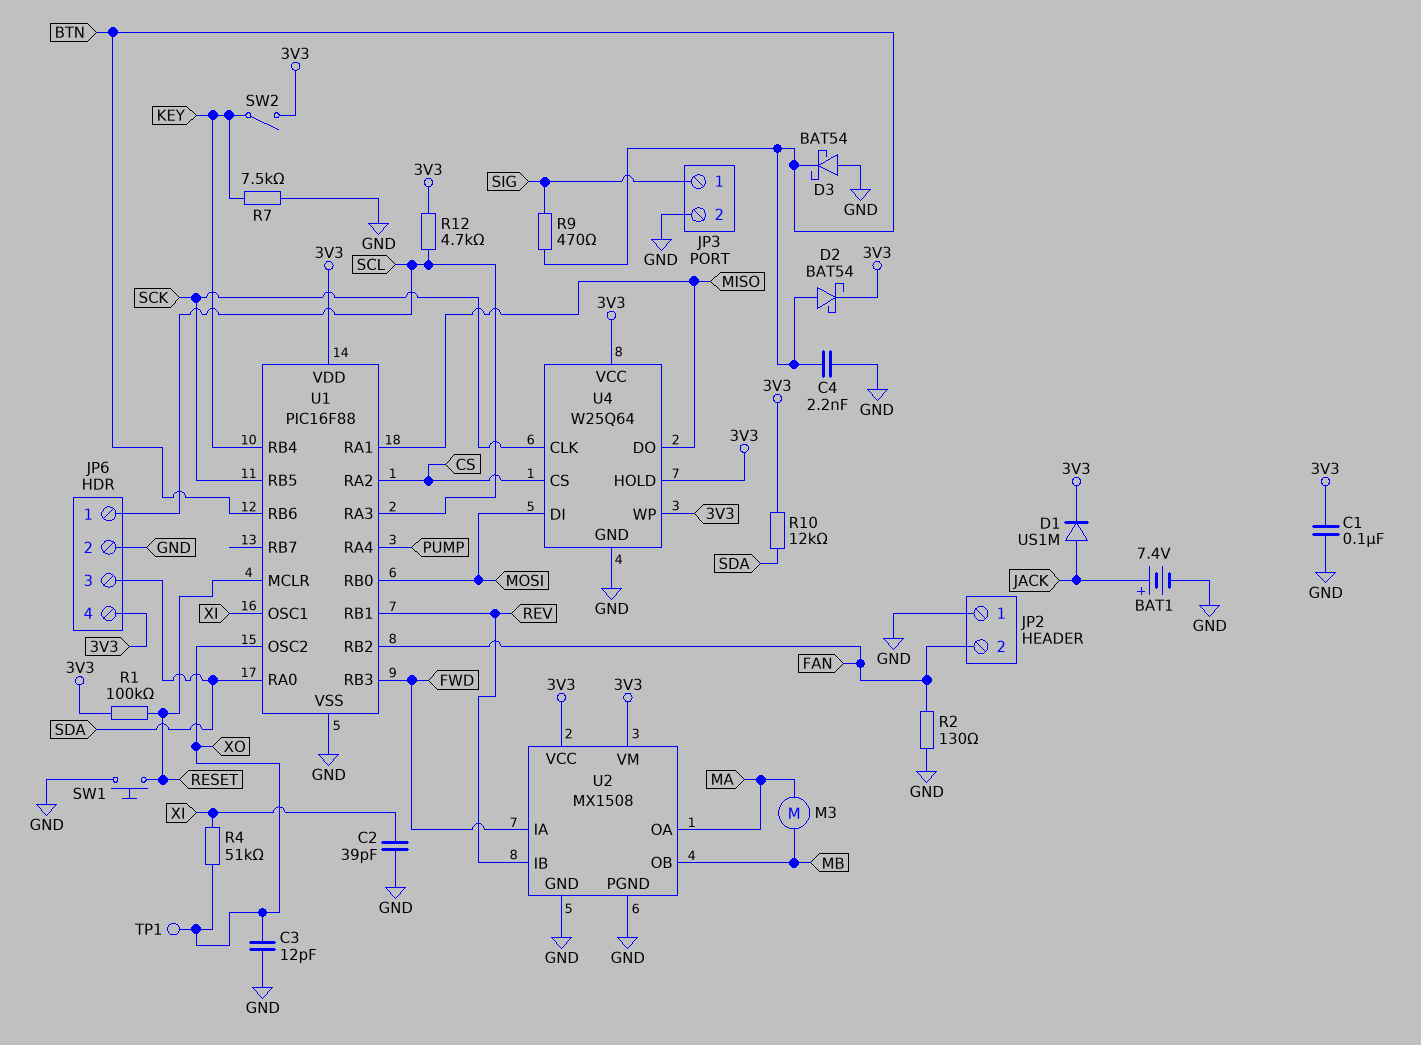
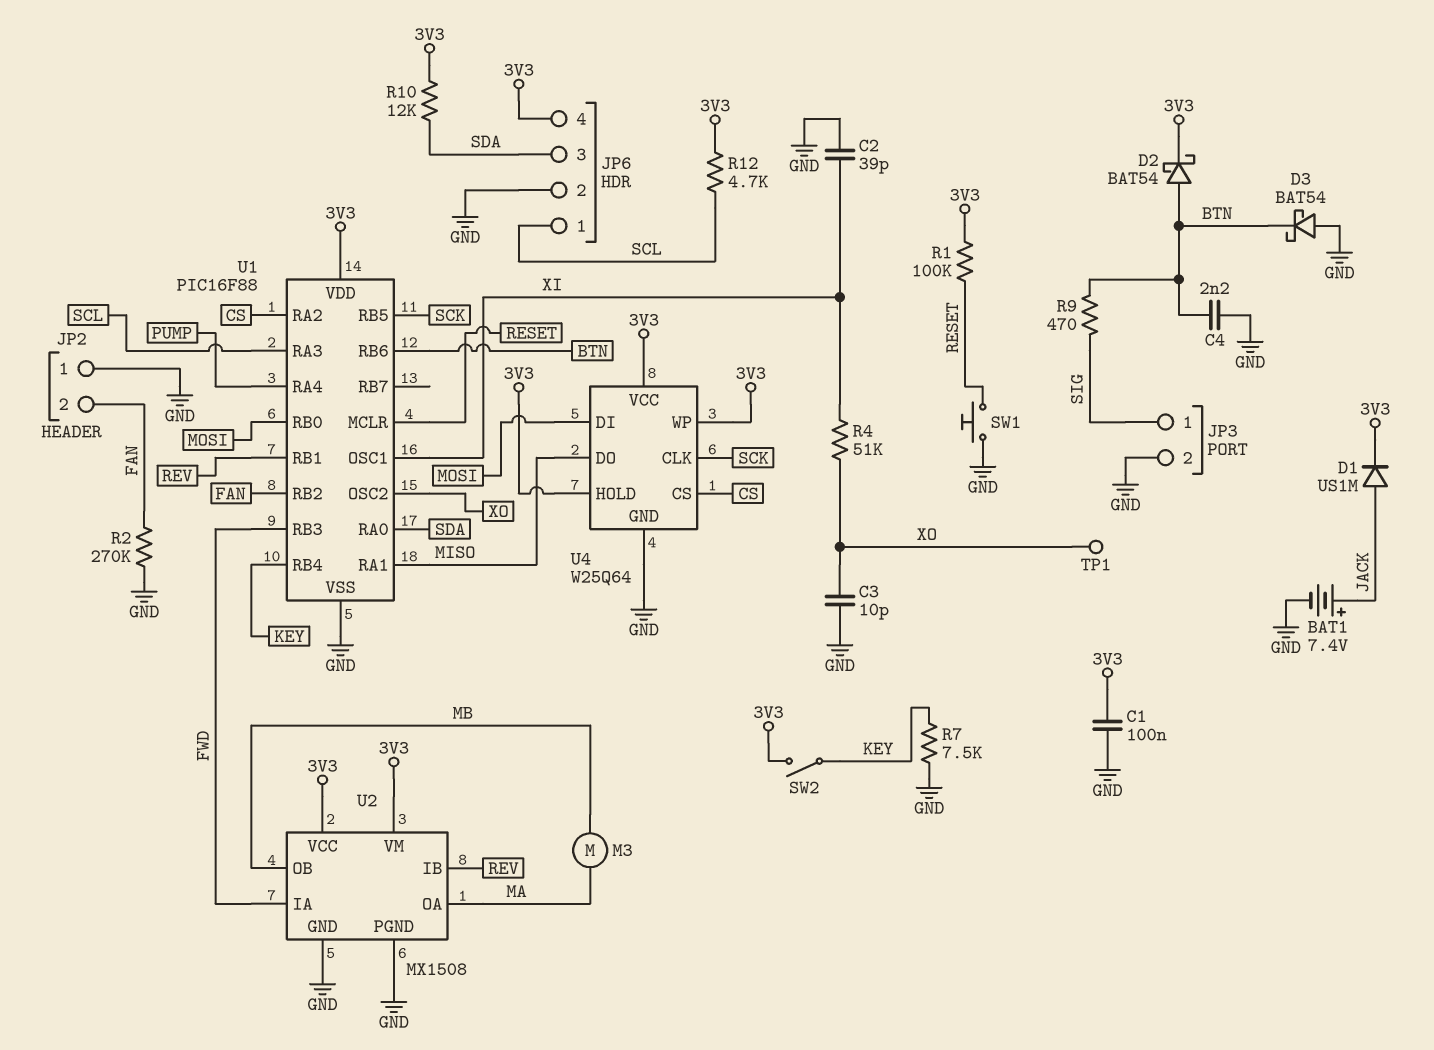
C3: 12pF (GND, XO) -> 10pF (GND, XO)
R2: 130 (FAN, GND) -> 270k (FAN, GND)

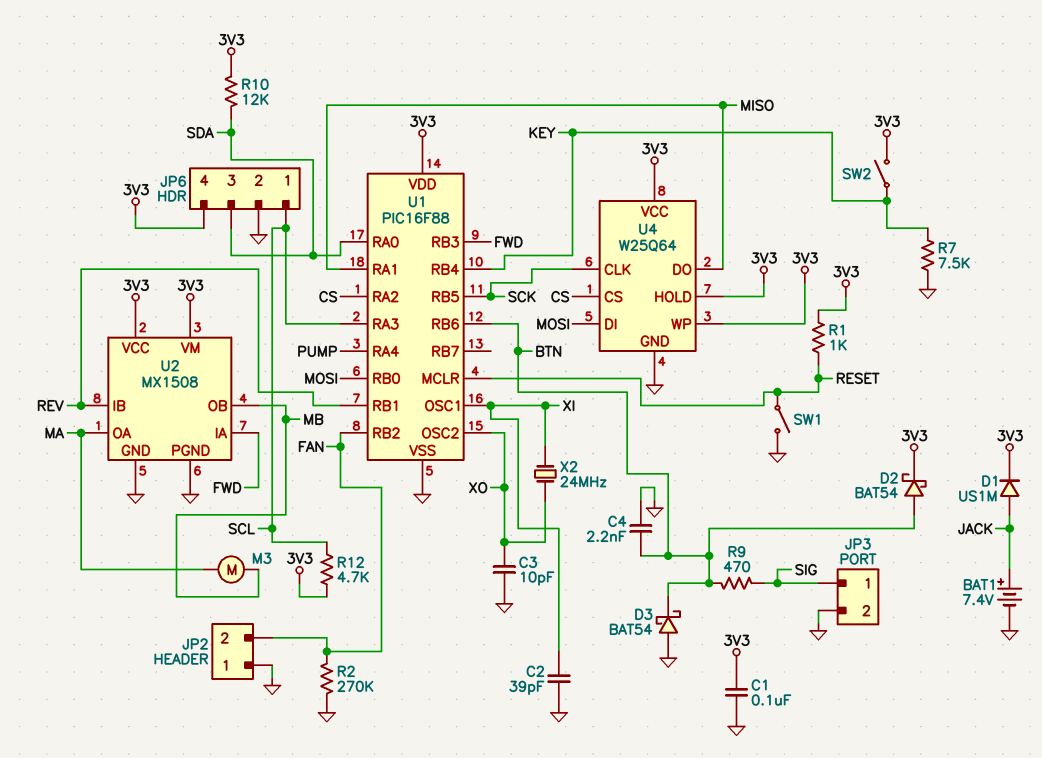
R1: 100k (3V3, RESET) -> 1k (3V3, RESET)
R4: 51k (XI, XO) -> none
SW1: button (GND, RESET) -> switch (GND, RESET)
TP1: test point (XO) -> none
X2: none -> 24MHz (XI, XO)

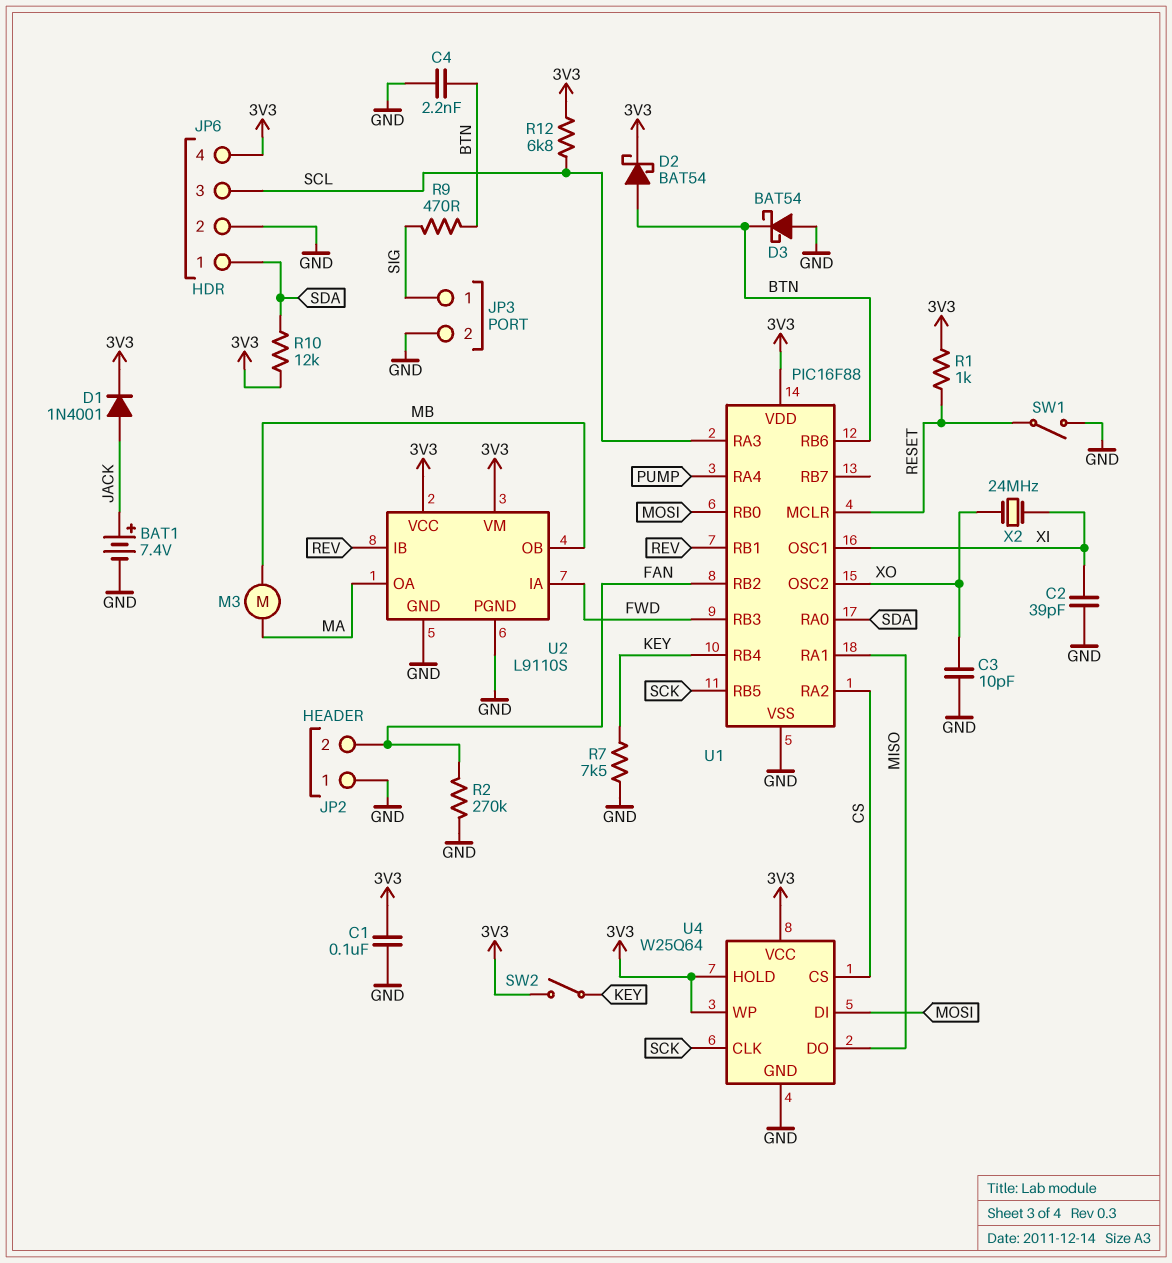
D1: diode US1M (A JACK, K 3V3) -> diode 1N4001 (A JACK, K 3V3)
JP6 pin 1: SCL -> SDA
JP6 pin 3: SDA -> SCL
R12: 4.7k (3V3, SCL) -> 6.8k (3V3, SCL)
U2: MX1508 -> L9110S

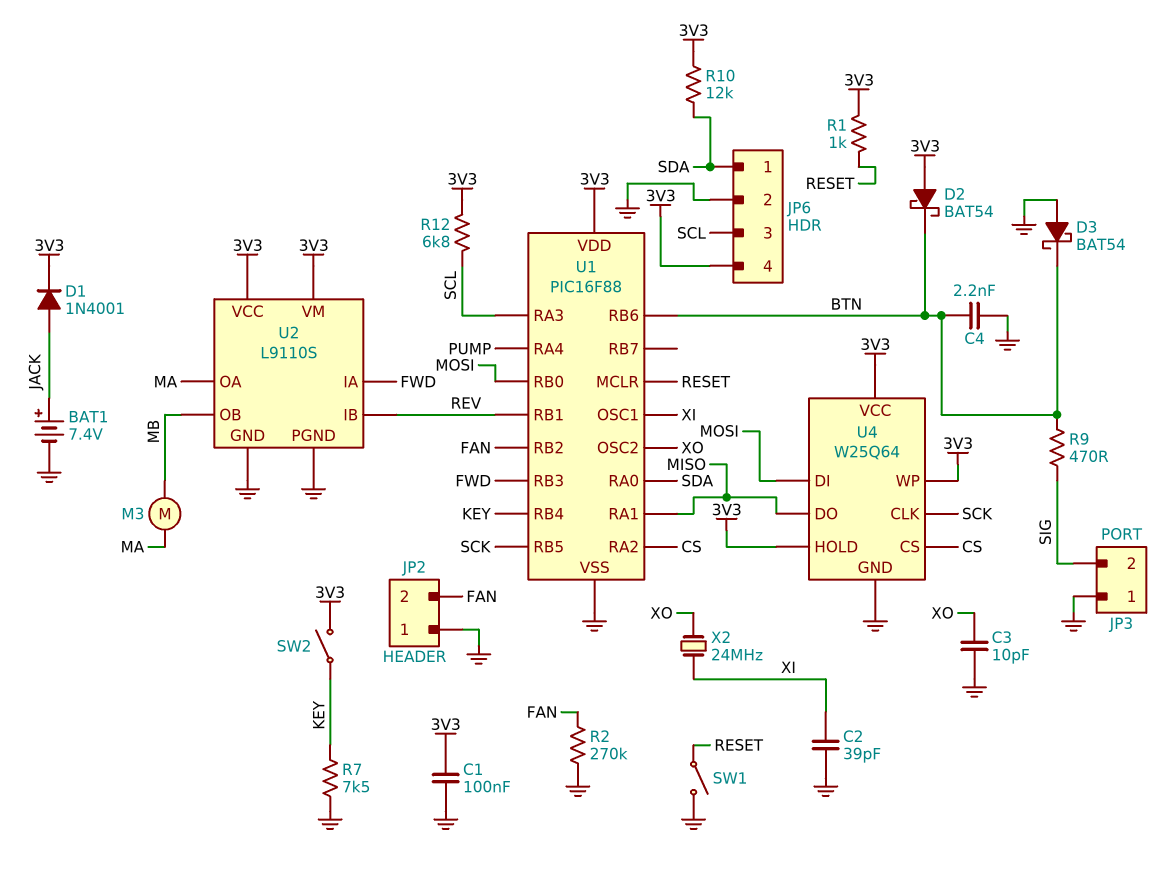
D2: schottky BAT54 (A BTN, K 3V3) -> schottky BAT54 (A 3V3, K BTN)
JP3 pin 1: SIG -> GND
JP3 pin 2: GND -> SIG

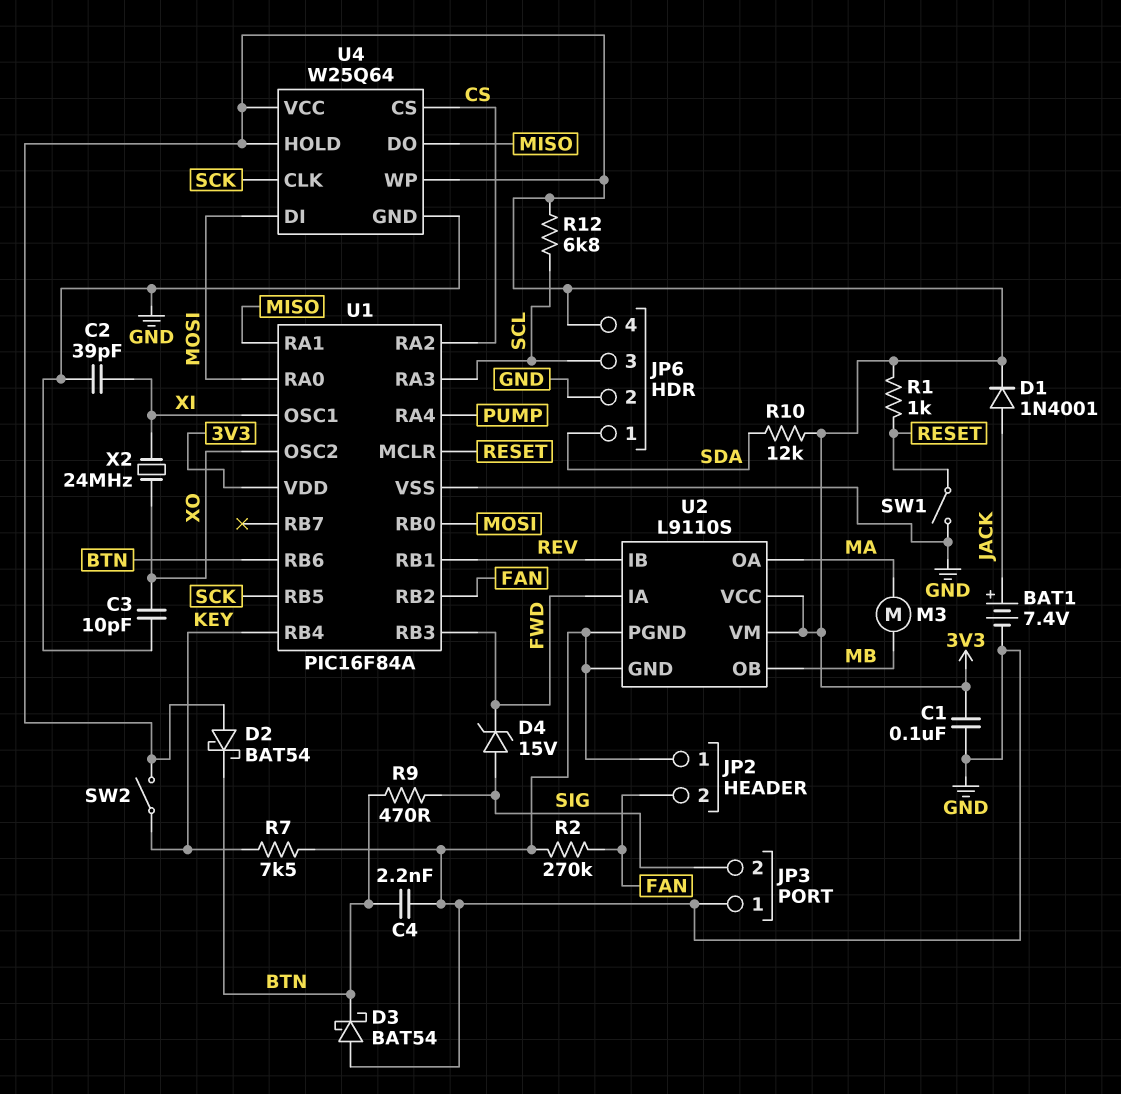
D4: none -> zener 15V (A SIG, K FWD)
U1: PIC16F88 -> PIC16F84A
U1 pin RA0: SDA -> MOSI

